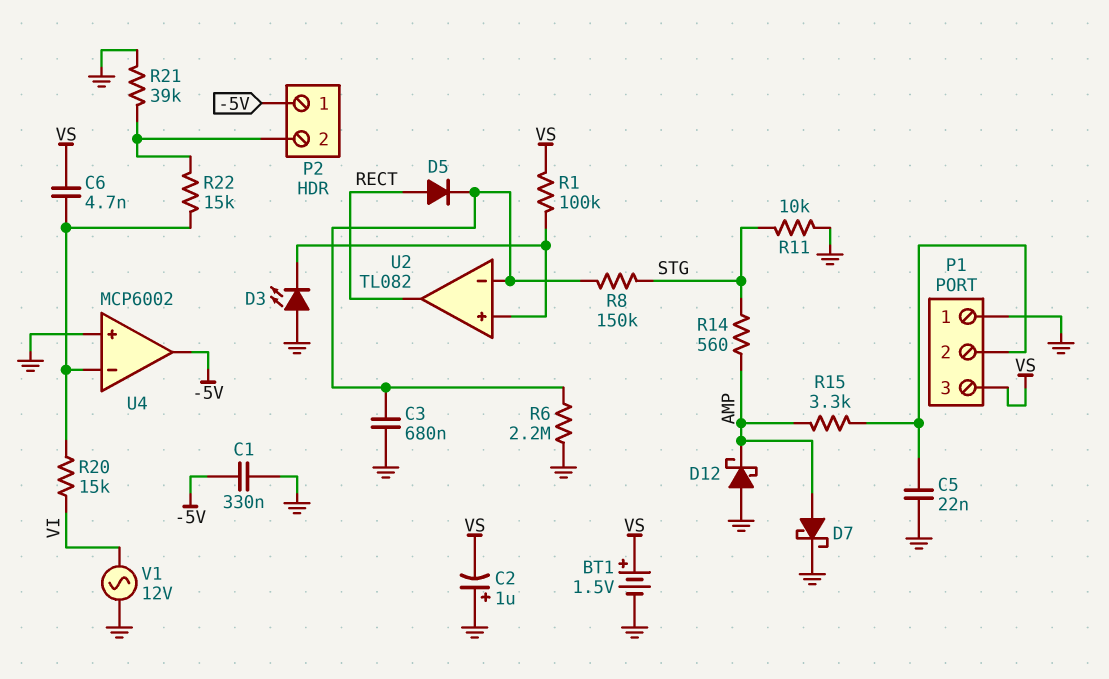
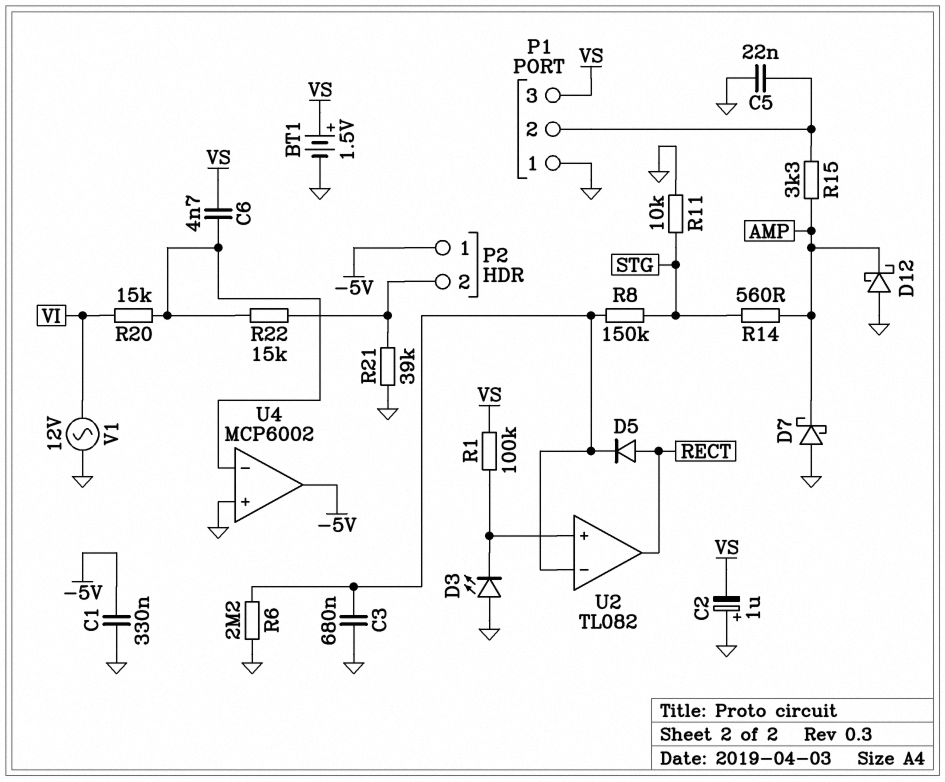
D7: schottky (A AMP, K GND) -> schottky (A GND, K AMP)

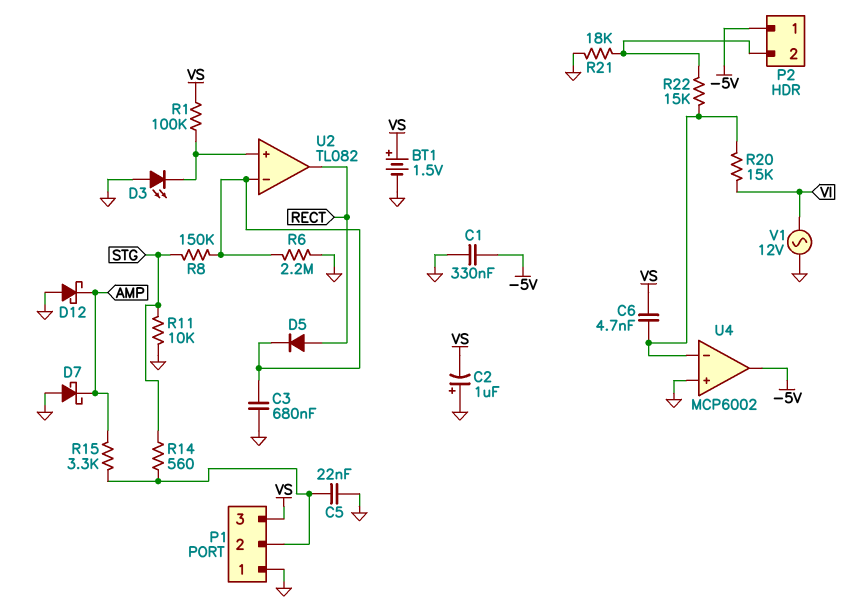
R14: 560 (AMP, STG) -> 560 (P1/2, STG)
R21: 39k (GND, P2/2) -> 18k (GND, P2/2)

